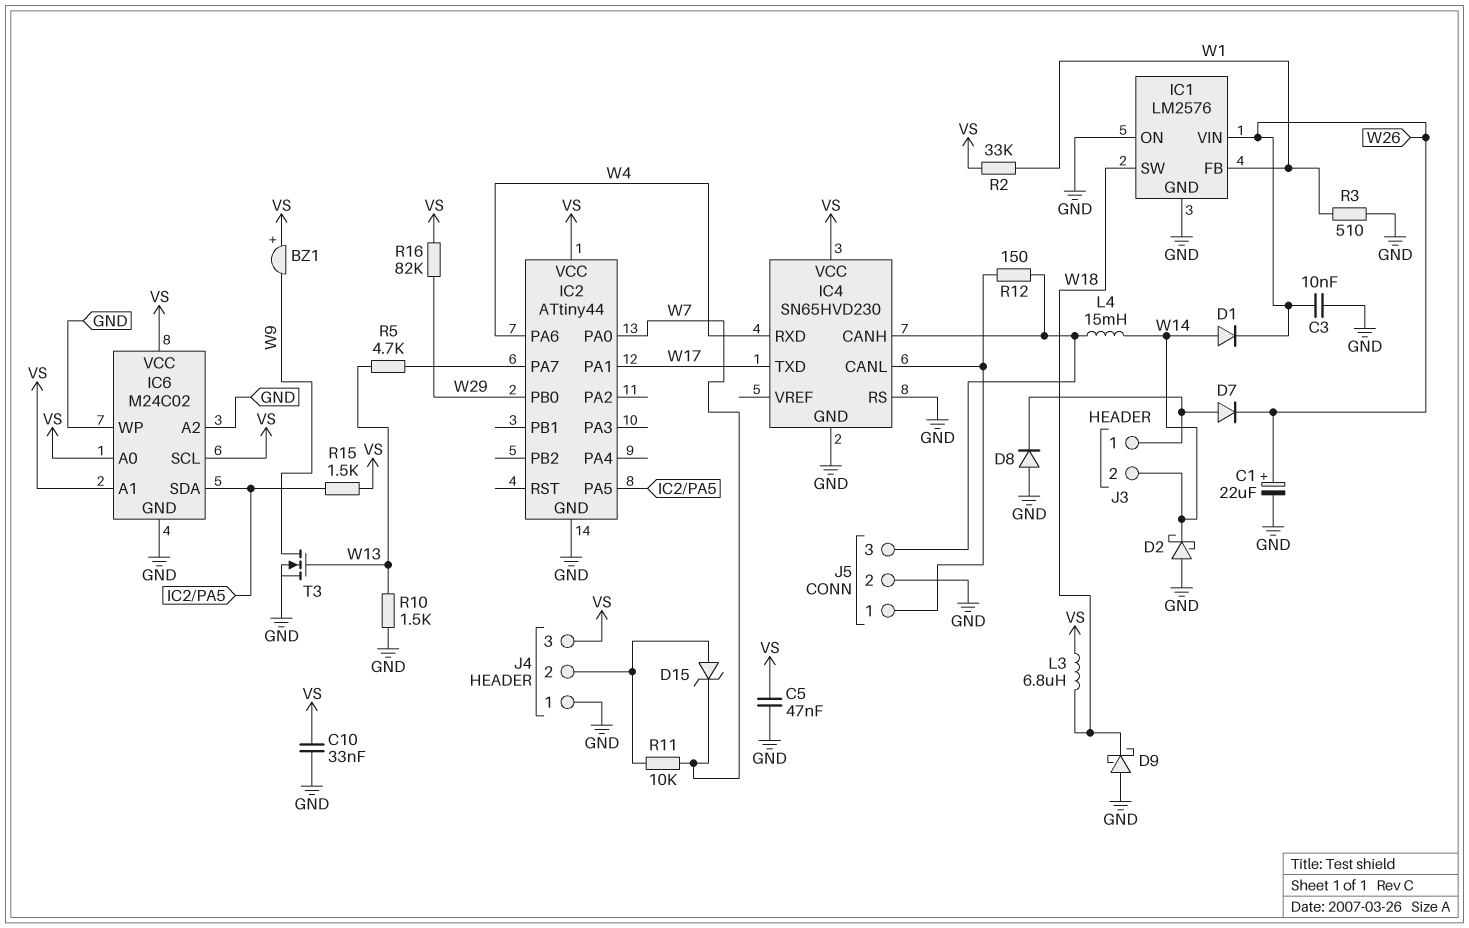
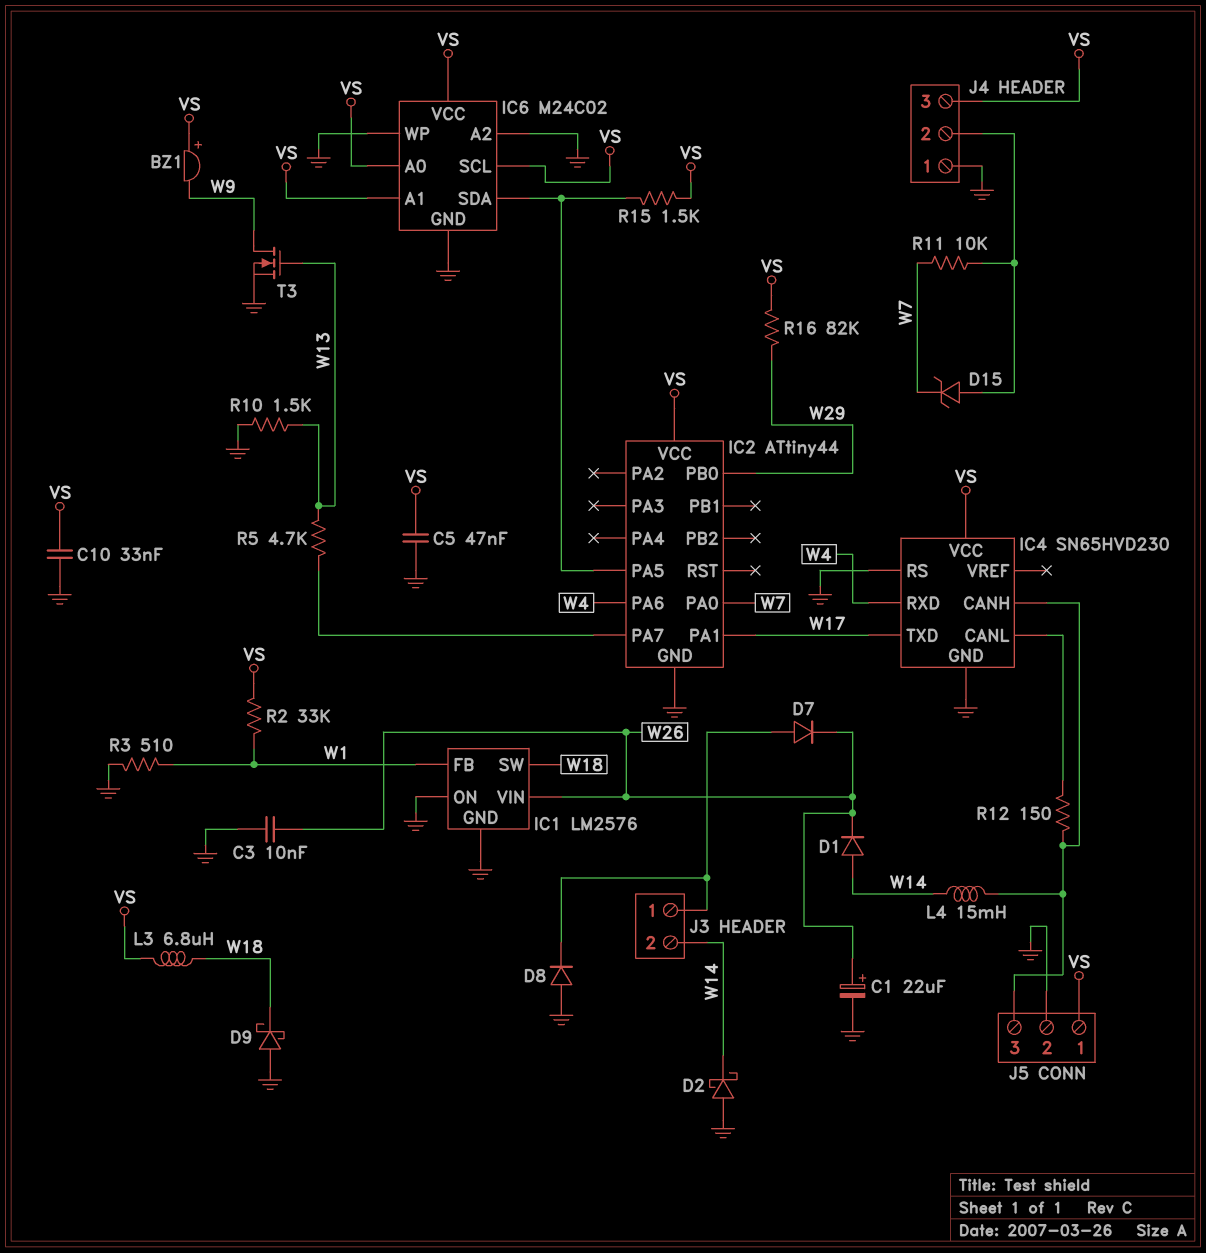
J5 pin 1: IC4/CANL -> VS

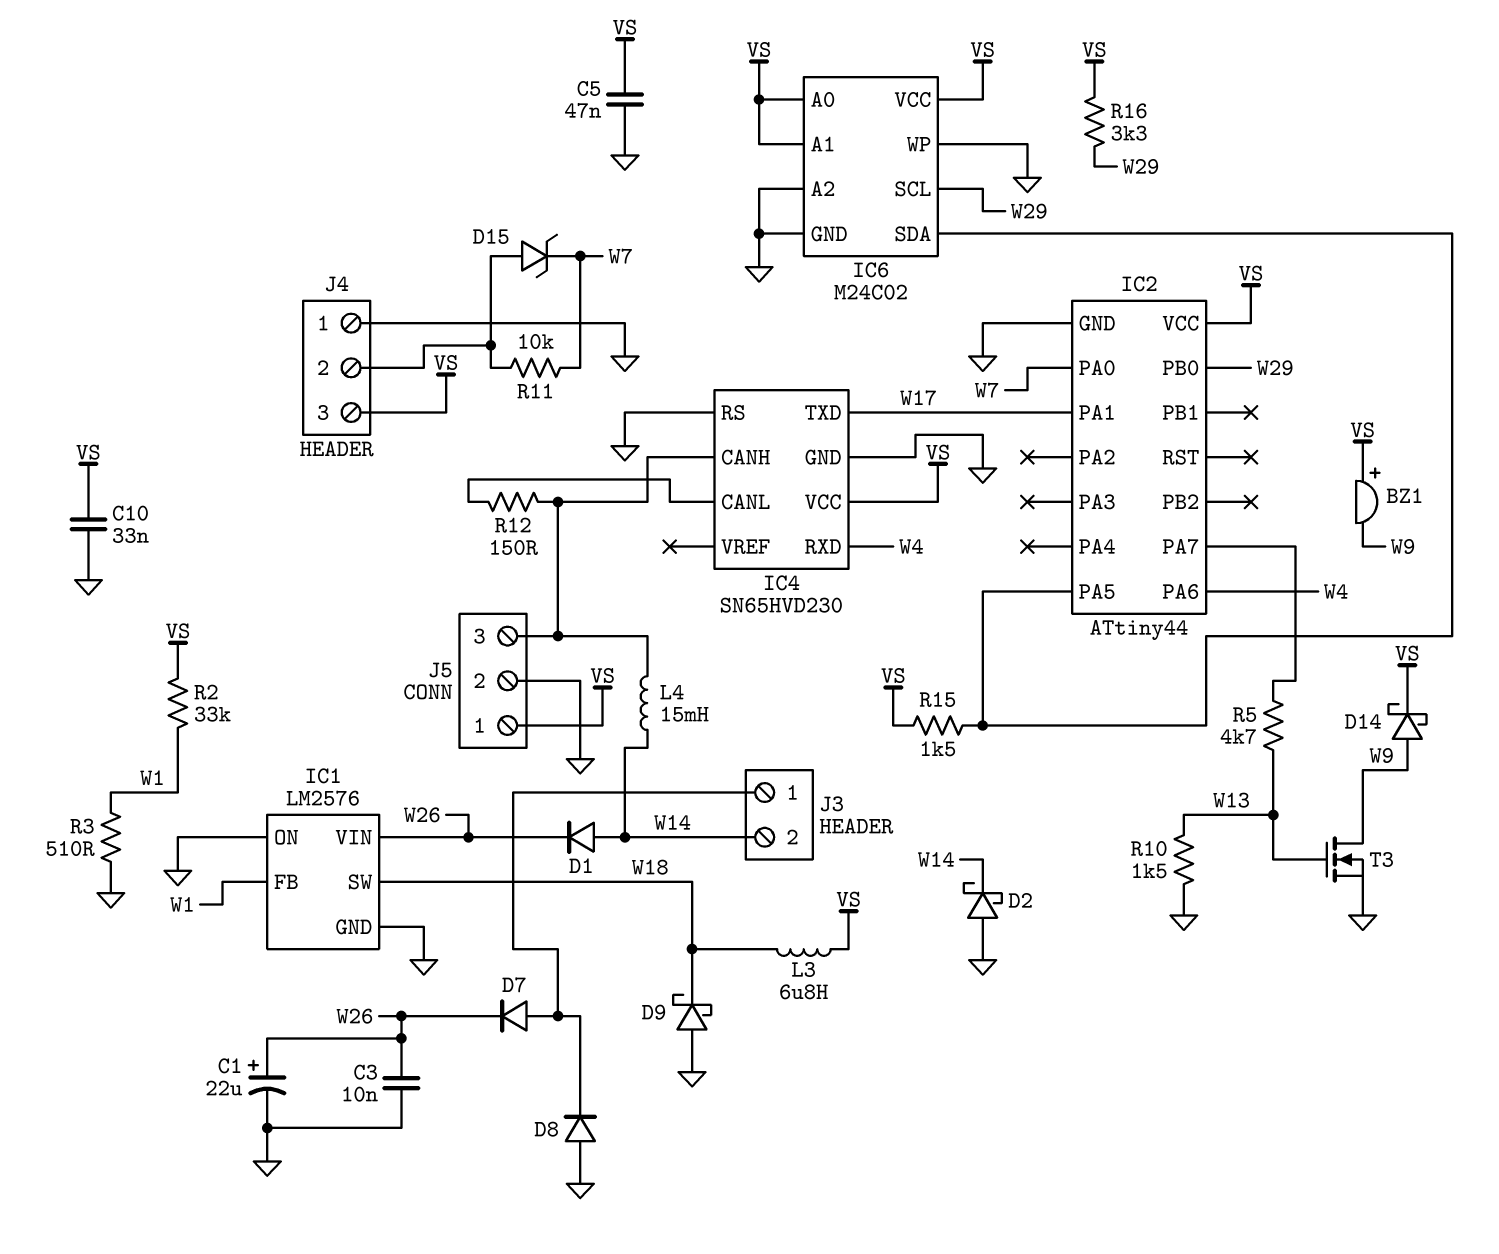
D14: none -> schottky (A W9, K VS)
IC6 pin SCL: VS -> W29
R16: 82k (VS, W29) -> 3.3k (VS, W29)

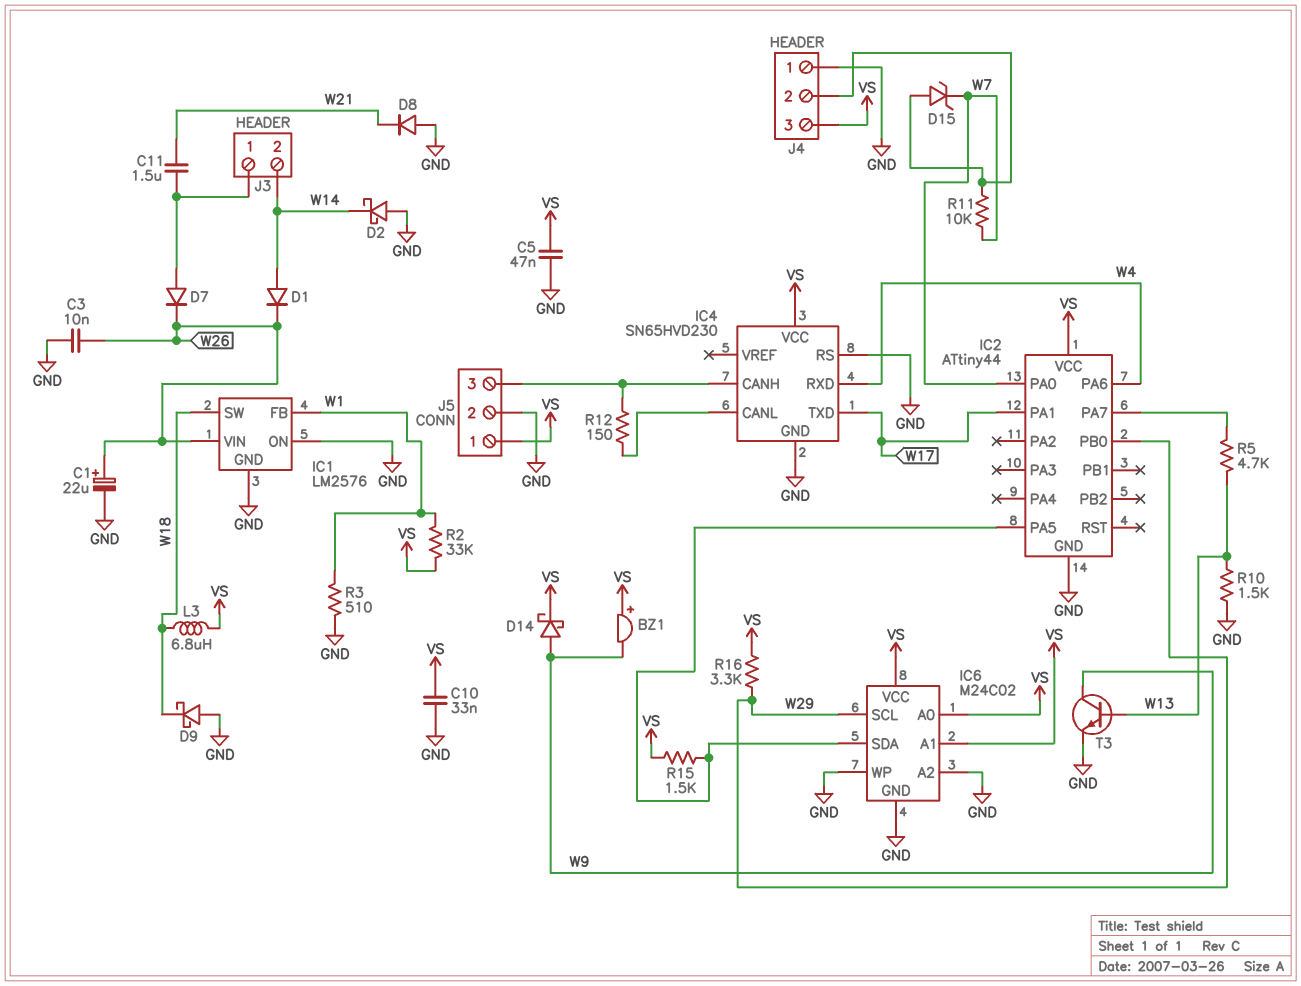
C11: none -> 1.5uF (J3/1, W21)
D8: diode (A GND, K J3/1) -> diode (A GND, K W21)
L4: 15mH (IC4/CANH, W14) -> none
T3: NMOS (G W13, D W9, S GND) -> NPN (B W13, C W9, E GND)

